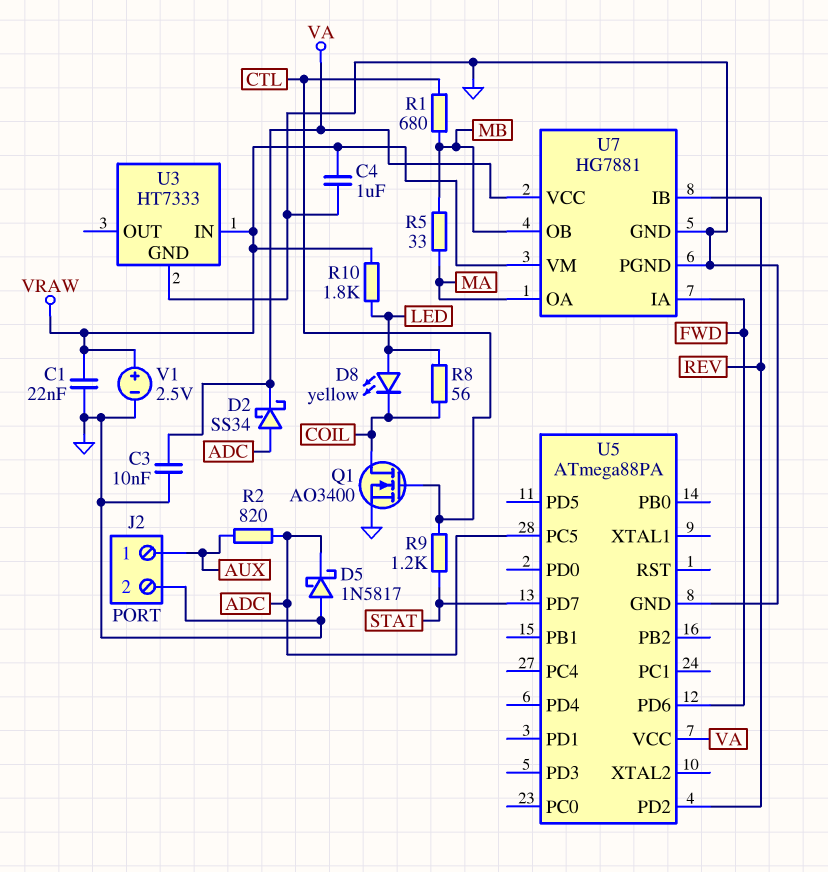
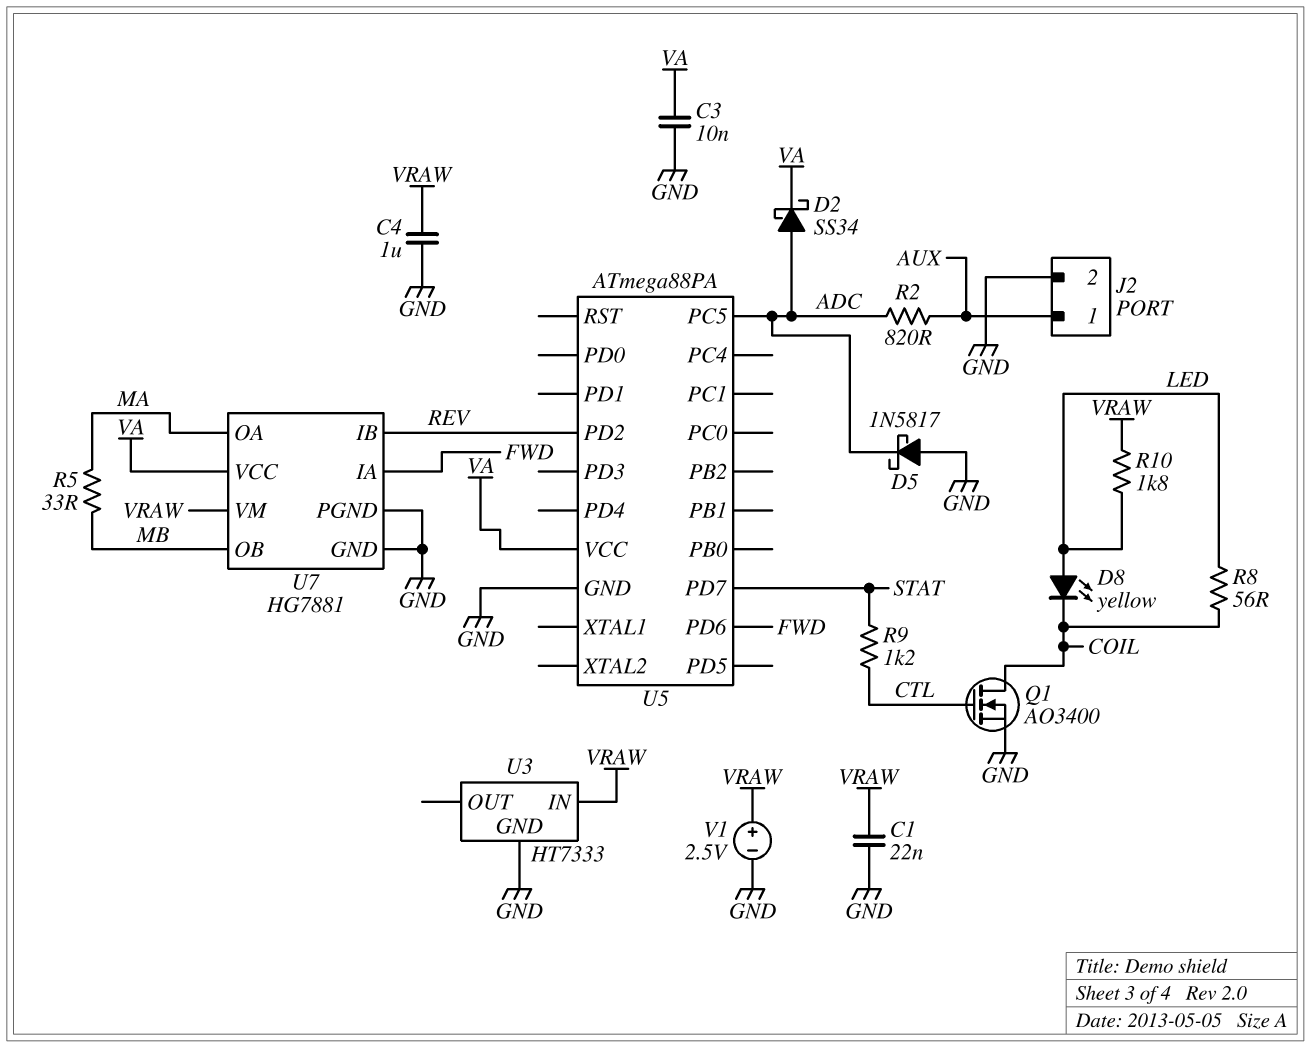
R1: 680 (CTL, MB) -> none

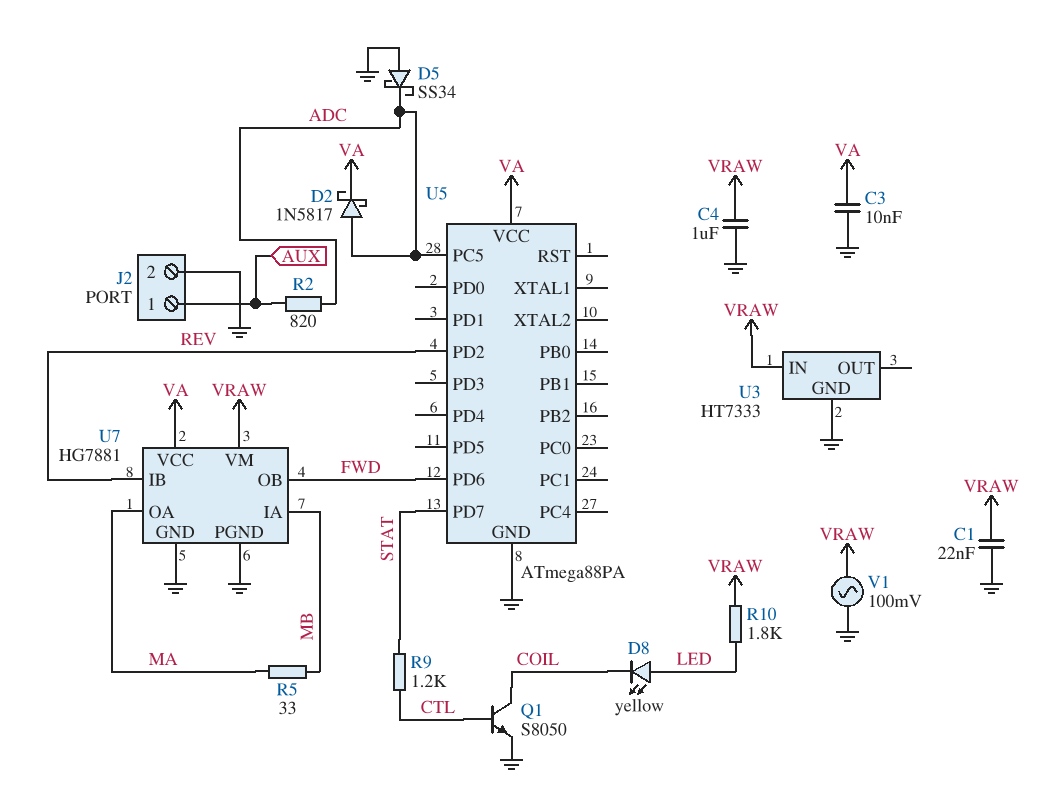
D2: schottky SS34 (A ADC, K VA) -> schottky 1N5817 (A ADC, K VA)
D5: schottky 1N5817 (A GND, K ADC) -> schottky SS34 (A GND, K ADC)
Q1: NMOS AO3400 (G CTL, D COIL, S GND) -> NPN S8050 (B CTL, C COIL, E GND)
R8: 56 (COIL, LED) -> none
U7 pin IA: FWD -> MB
U7 pin OB: MB -> FWD
V1: 2.5V (plus VRAW, minus GND) -> AC 100mV (GND, VRAW)

